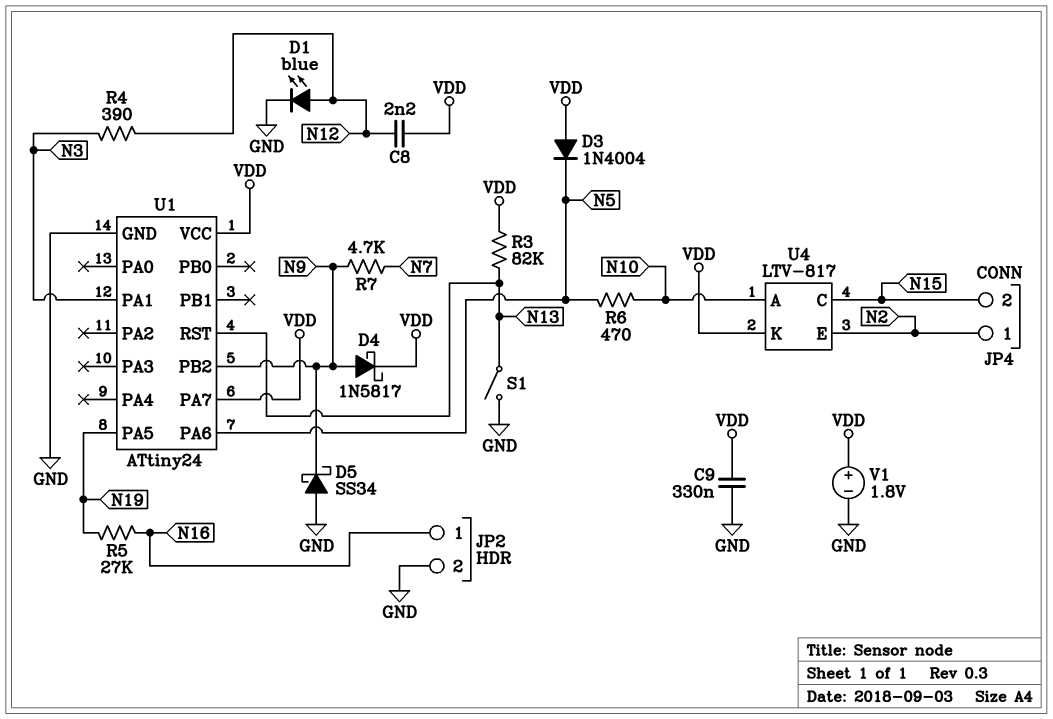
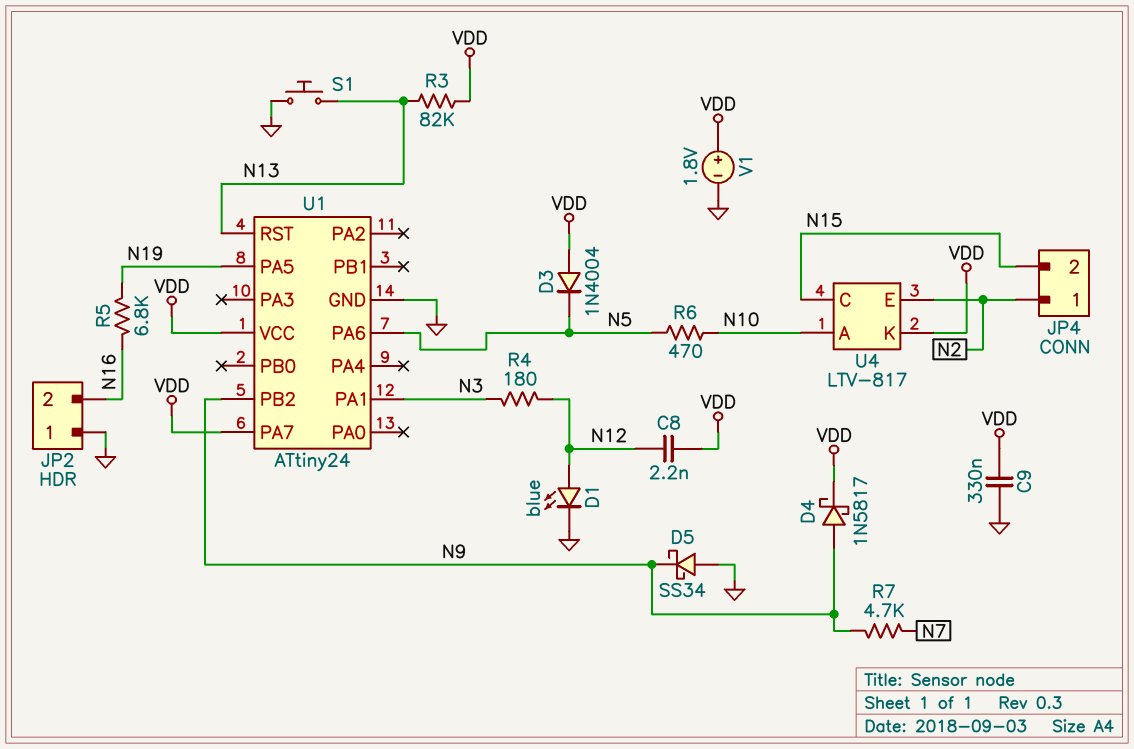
JP2 pin 1: N16 -> GND
JP2 pin 2: GND -> N16
R4: 390 (N3, N12) -> 180 (N3, N12)
R5: 27k (N16, N19) -> 6.8k (N16, N19)
S1: switch (GND, N13) -> button (GND, N13)

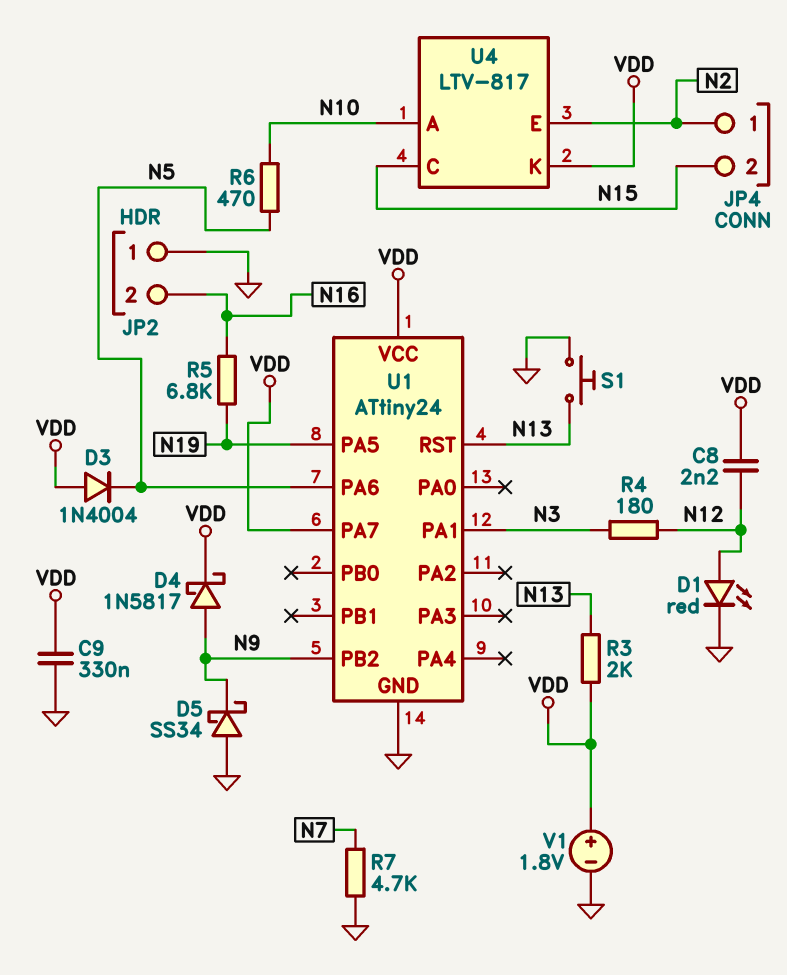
D1: LED blue (A N12, K GND) -> LED red (A N12, K GND)
R3: 82k (N13, VDD) -> 2k (N13, VDD)
R7: 4.7k (N7, N9) -> 4.7k (GND, N7)

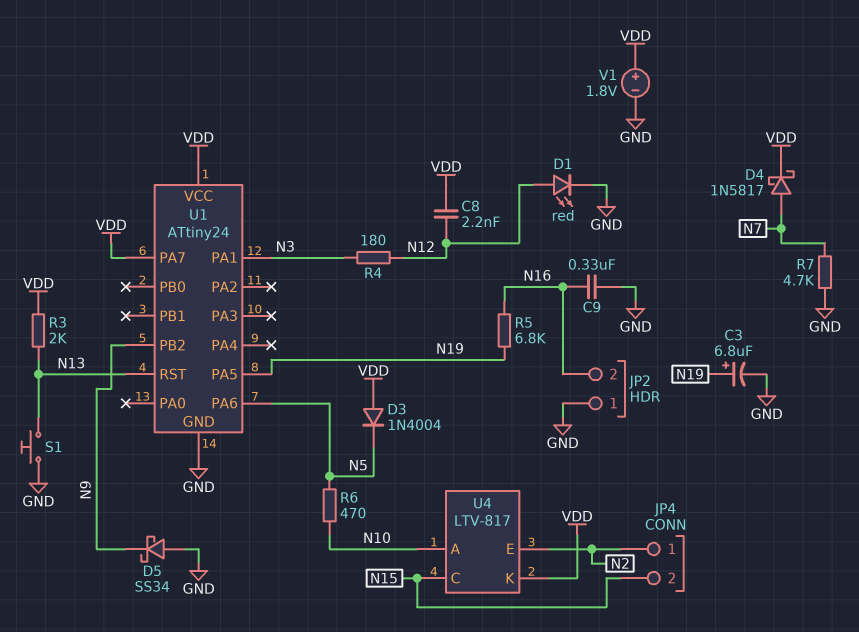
C3: none -> 6.8uF (plus N19, minus GND)
C9: 330nF (GND, VDD) -> 330nF (GND, N16)
D4: schottky 1N5817 (A N9, K VDD) -> schottky 1N5817 (A N7, K VDD)

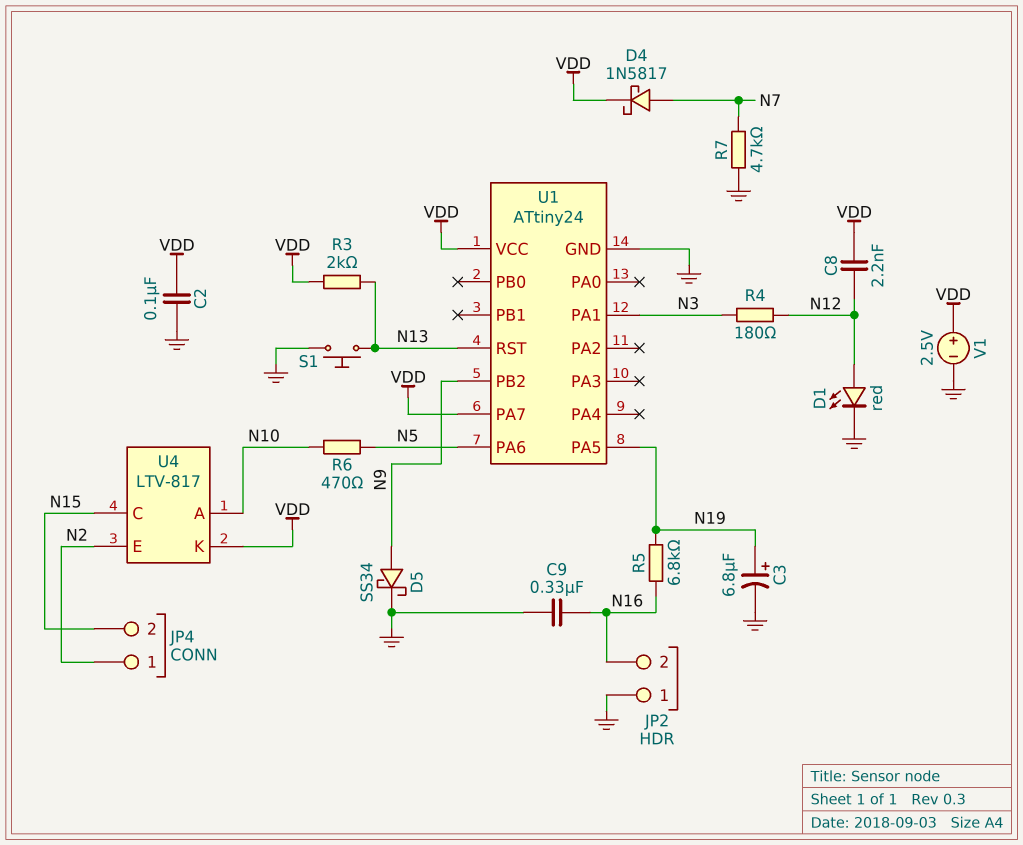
C2: none -> 100nF (GND, VDD)
D3: diode 1N4004 (A VDD, K N5) -> none
D5: schottky SS34 (A GND, K N9) -> schottky SS34 (A N9, K GND)
V1: 1.8V (plus VDD, minus GND) -> 2.5V (plus VDD, minus GND)

